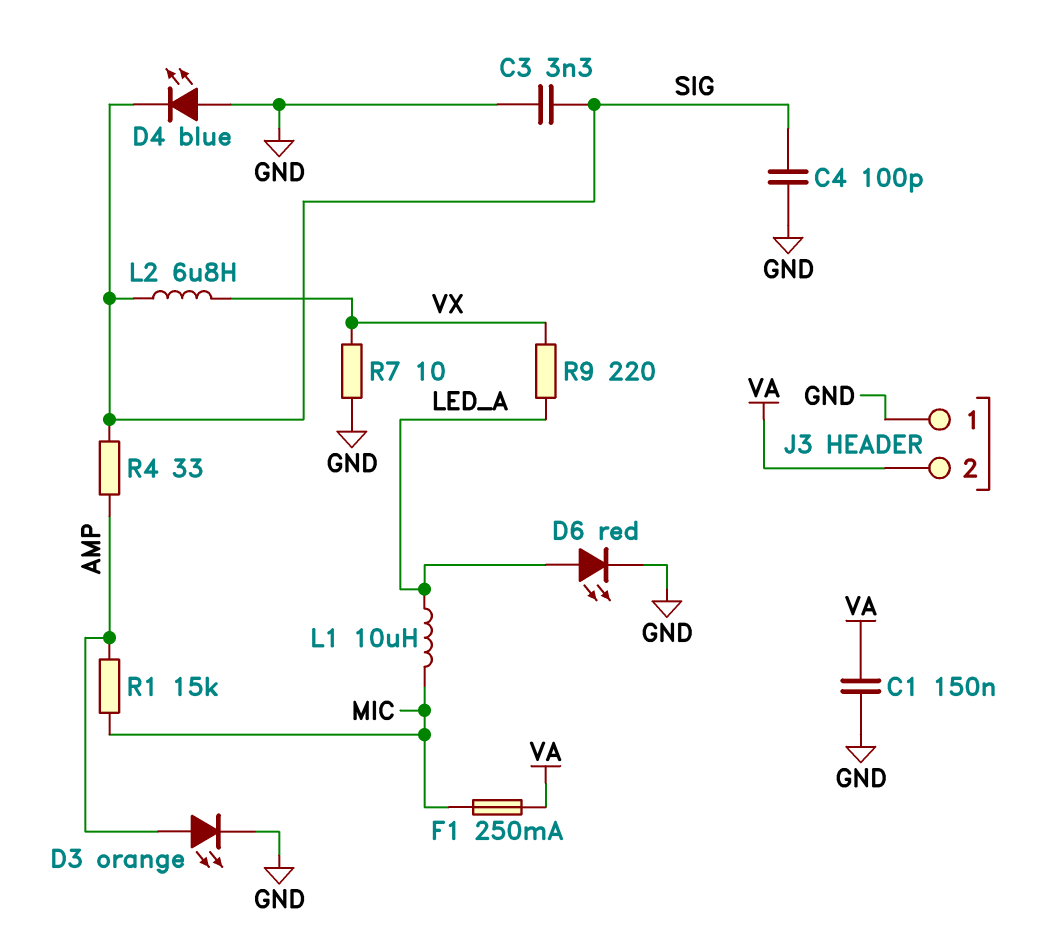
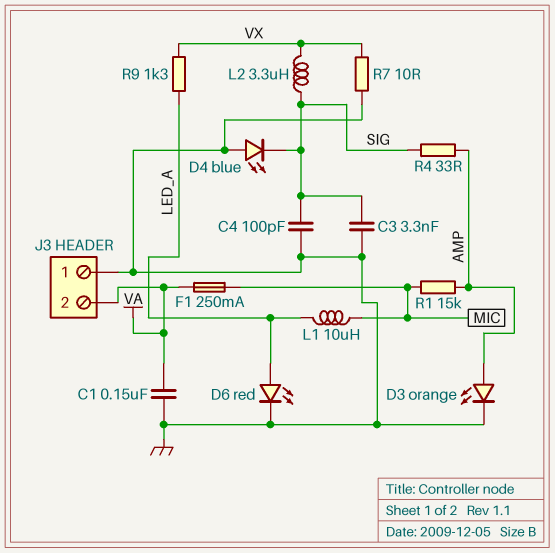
L2: 6.8uH (SIG, VX) -> 3.3uH (SIG, VX)
R9: 220 (LED_A, VX) -> 1.3k (LED_A, VX)

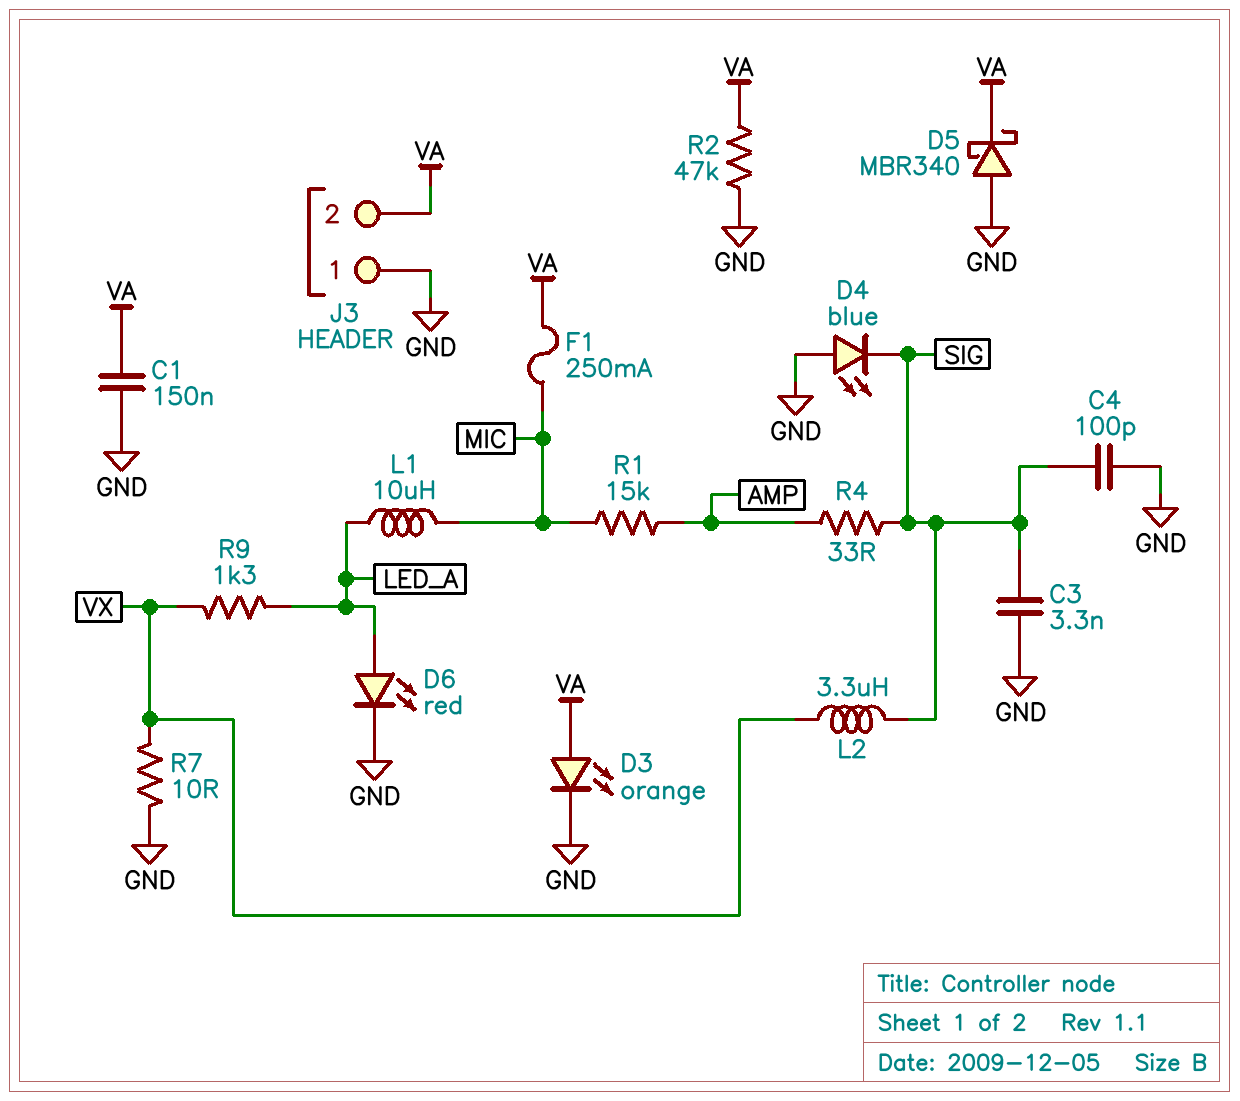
D3: LED orange (A AMP, K GND) -> LED orange (A VA, K GND)
D5: none -> schottky MBR340 (A GND, K VA)
R2: none -> 47k (GND, VA)

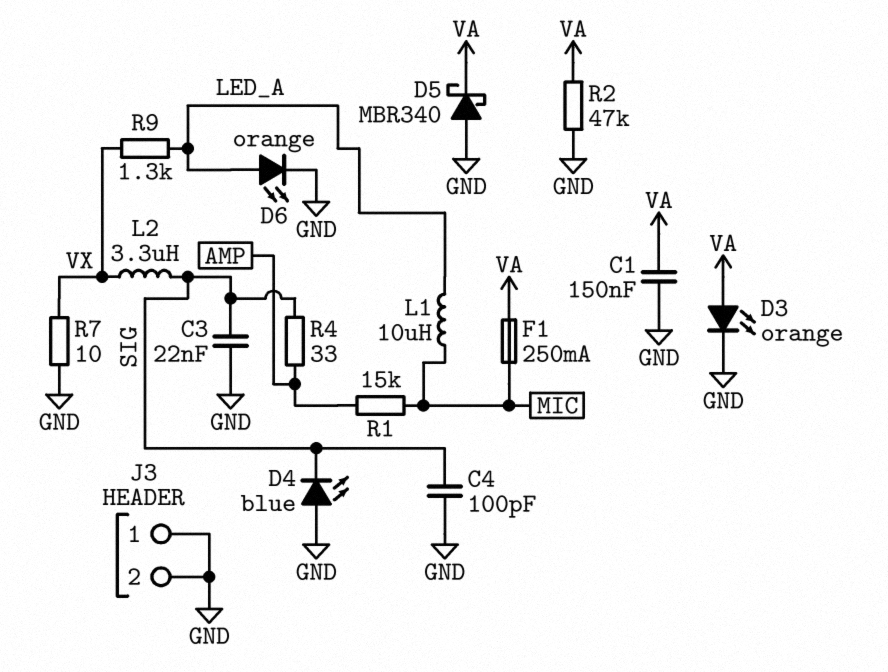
C3: 3.3nF (GND, SIG) -> 22nF (GND, SIG)
D6: LED red (A LED_A, K GND) -> LED orange (A LED_A, K GND)
J3 pin 2: VA -> GND

